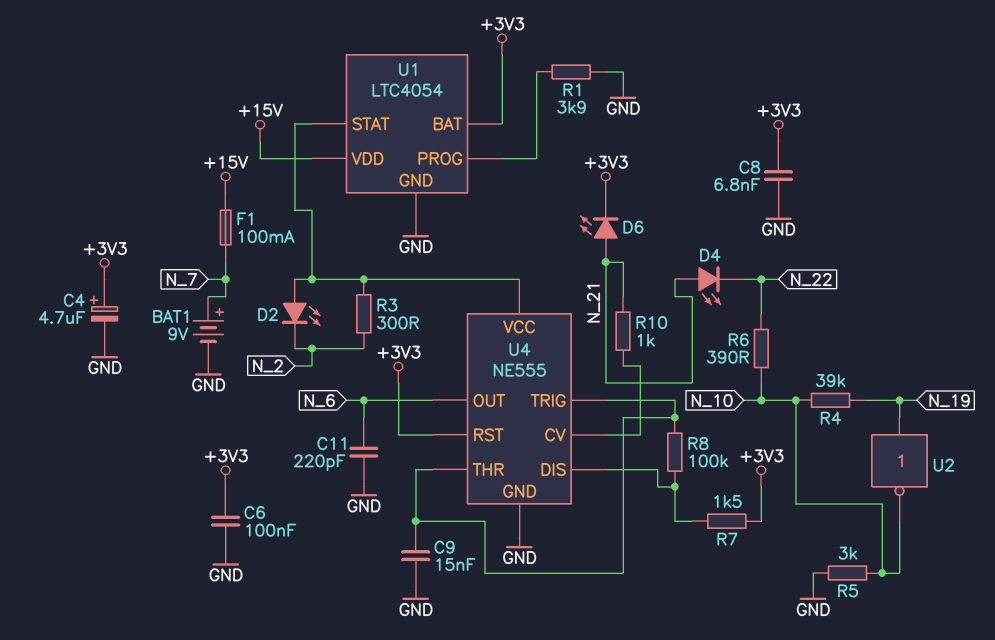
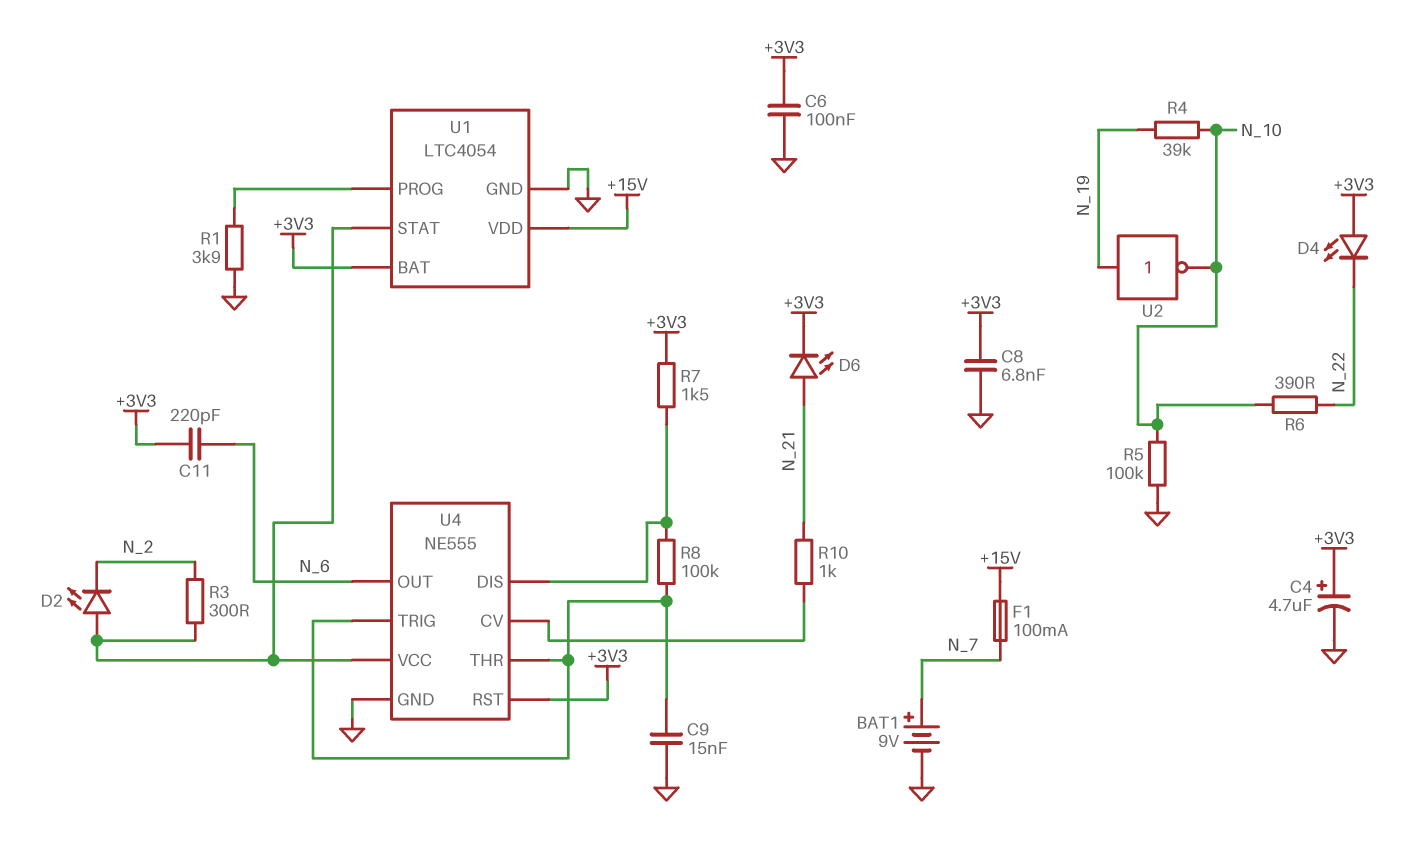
C11: 220pF (GND, N_6) -> 220pF (+3V3, N_6)
D4: LED (A N_21, K N_22) -> LED (A +3V3, K N_22)
R5: 3k (GND, N_10) -> 100k (GND, N_10)

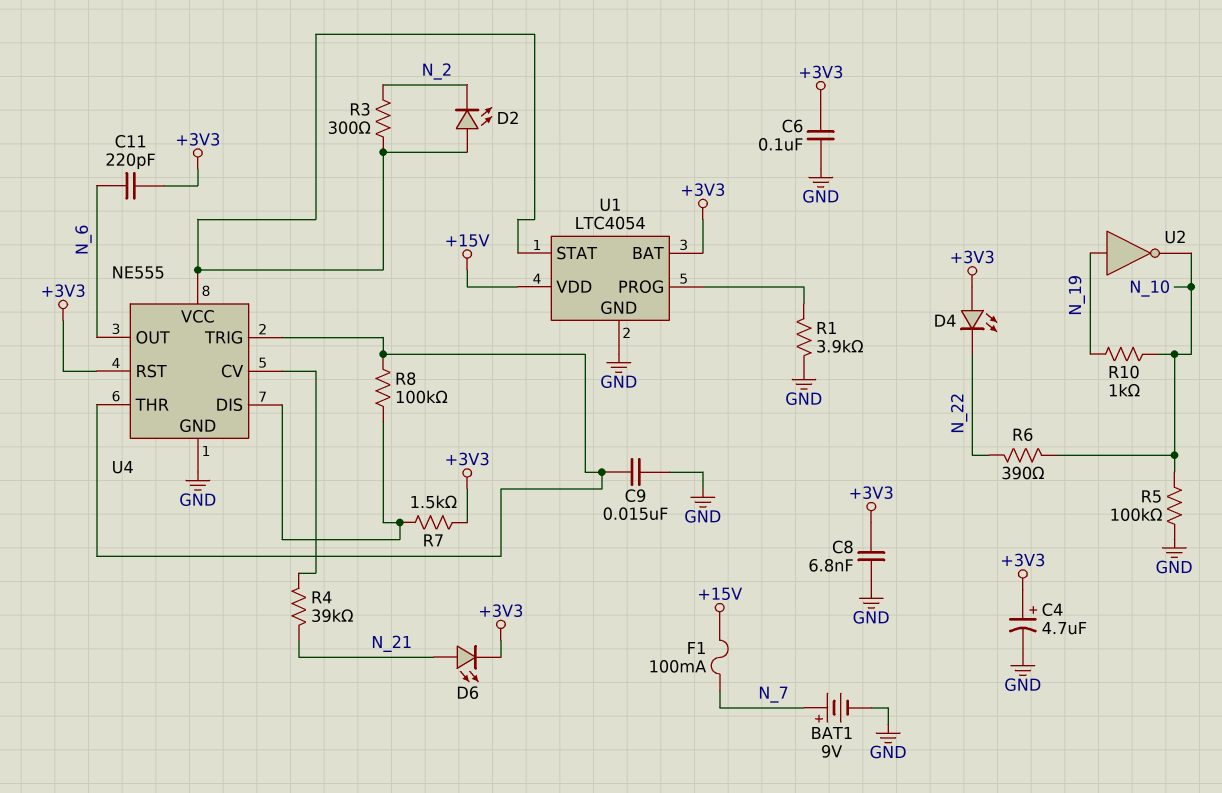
R4: 39k (N_10, N_19) -> 39k (N_21, U4/CV)
R10: 1k (N_21, U4/CV) -> 1k (N_10, N_19)

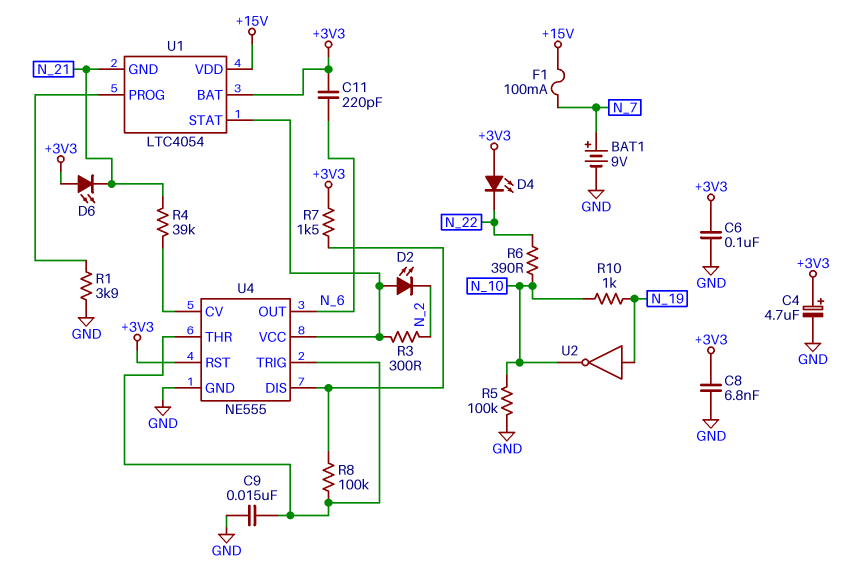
D6: LED (A N_21, K +3V3) -> LED (A +3V3, K N_21)
U1 pin GND: GND -> N_21

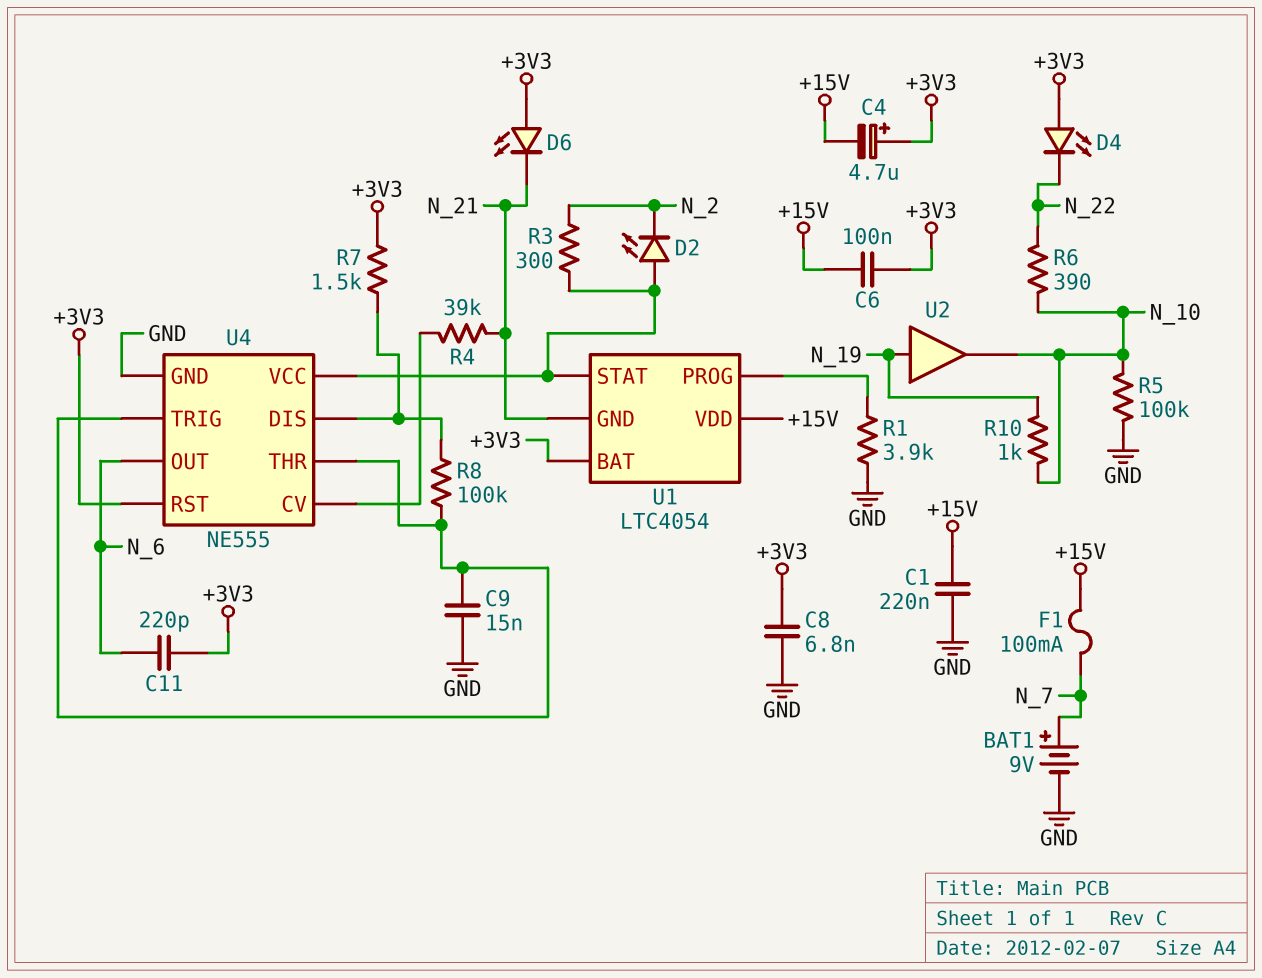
C1: none -> 220nF (+15V, GND)
C4: 4.7uF (plus +3V3, minus GND) -> 4.7uF (plus +3V3, minus +15V)
C6: 100nF (+3V3, GND) -> 100nF (+3V3, +15V)
U2: NOT (in N_19, out N_10) -> buffer (in N_19, out N_10)

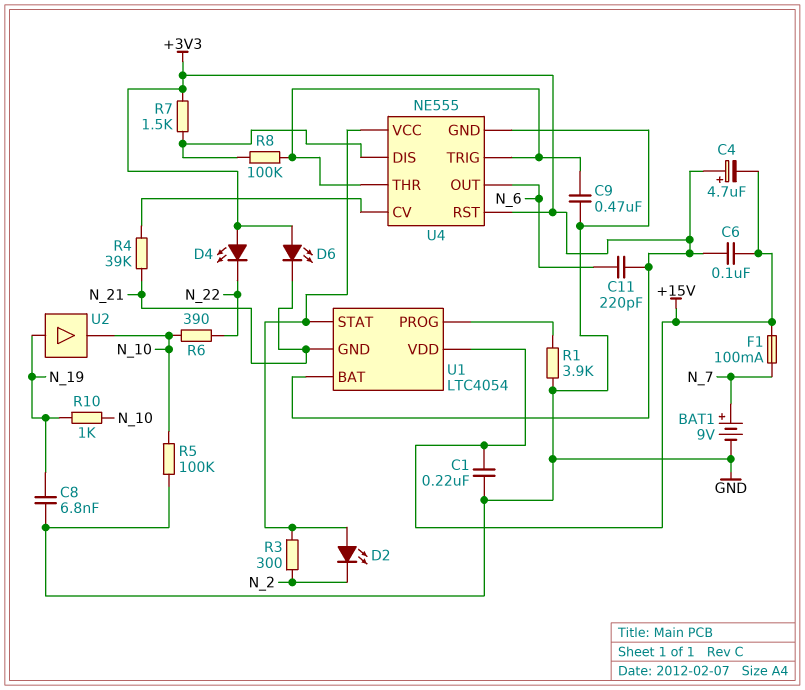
C8: 6.8nF (+3V3, GND) -> 6.8nF (GND, N_19)
C9: 15nF (GND, U4/THR) -> 470nF (GND, U4/THR)

